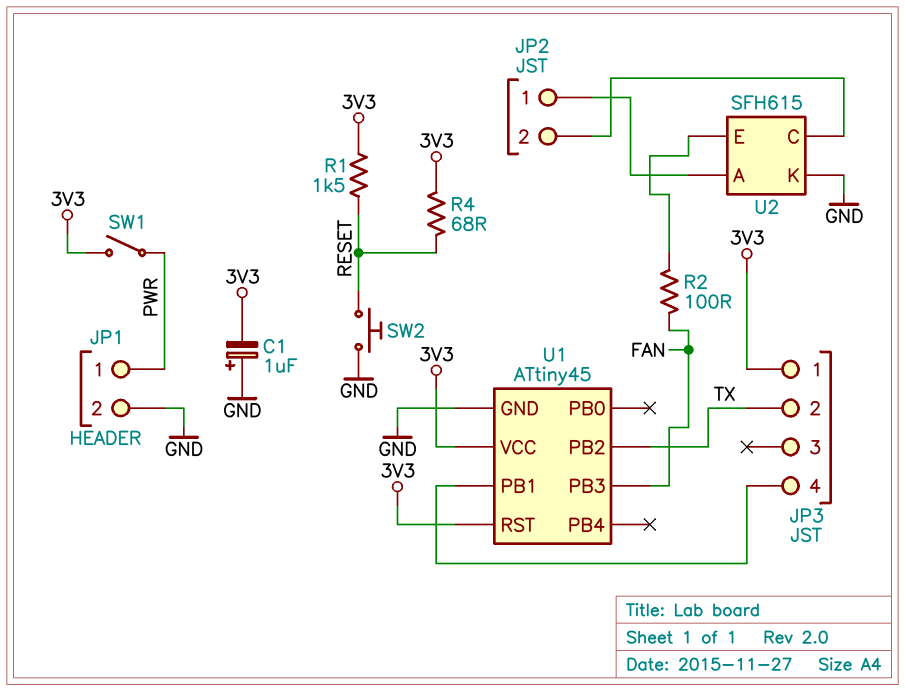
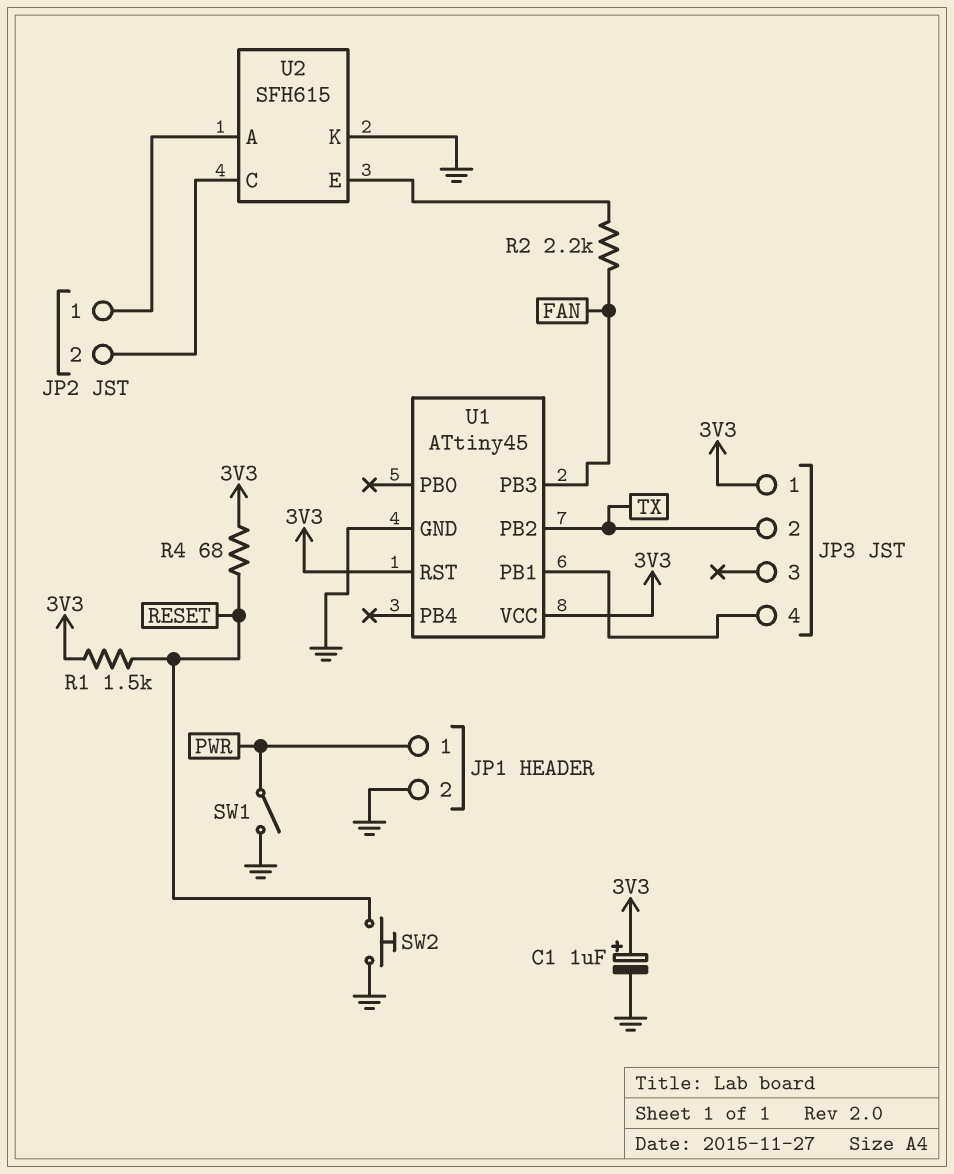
C1: 1uF (plus GND, minus 3V3) -> 1uF (plus 3V3, minus GND)
R2: 100 (FAN, U2/E) -> 2.2k (FAN, U2/E)
SW1: switch (3V3, PWR) -> switch (GND, PWR)

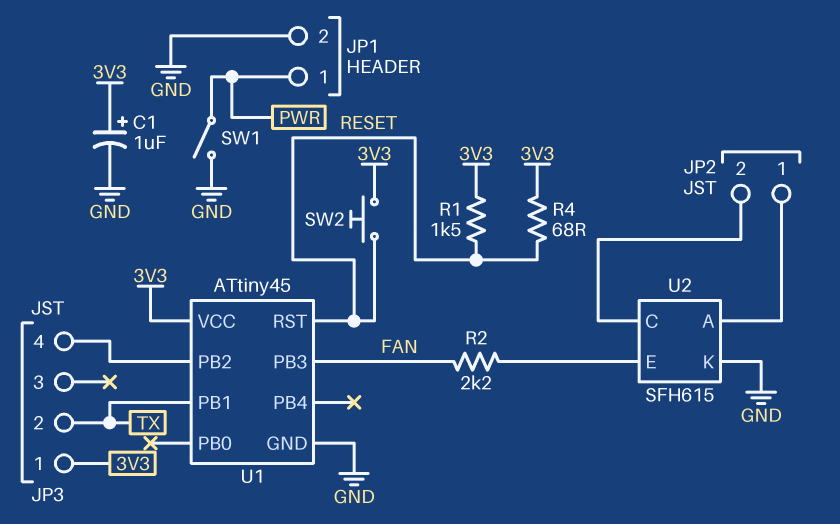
SW2: button (GND, RESET) -> button (3V3, RESET)
U1 pin PB1: JP3/4 -> TX
U1 pin PB2: TX -> JP3/4
U1 pin RST: 3V3 -> RESET

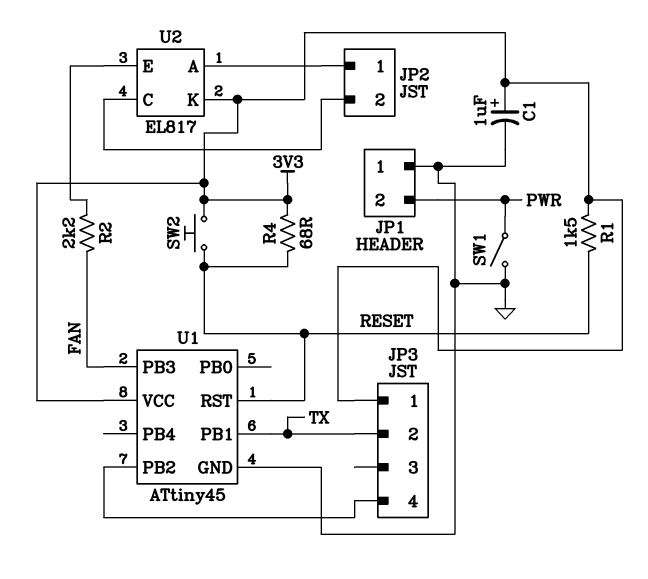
JP1 pin 1: PWR -> GND
JP1 pin 2: GND -> PWR
U2: SFH615 -> EL817
U2 pin K: GND -> 3V3

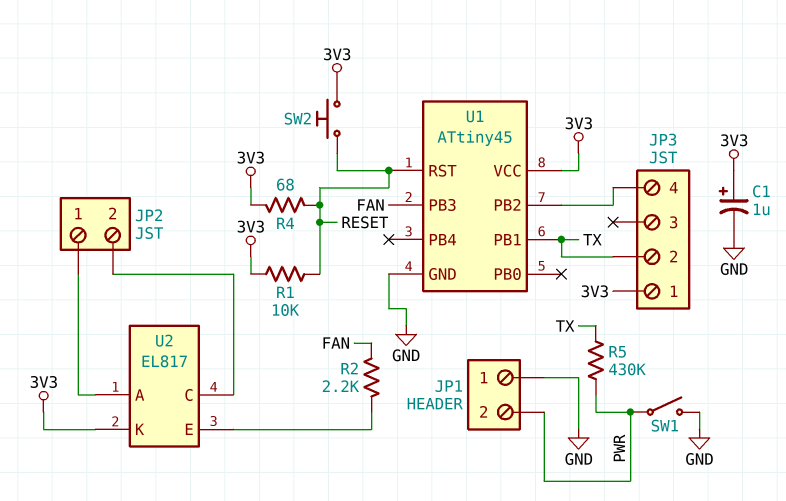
R1: 1.5k (3V3, RESET) -> 10k (3V3, RESET)
R5: none -> 430k (PWR, TX)

